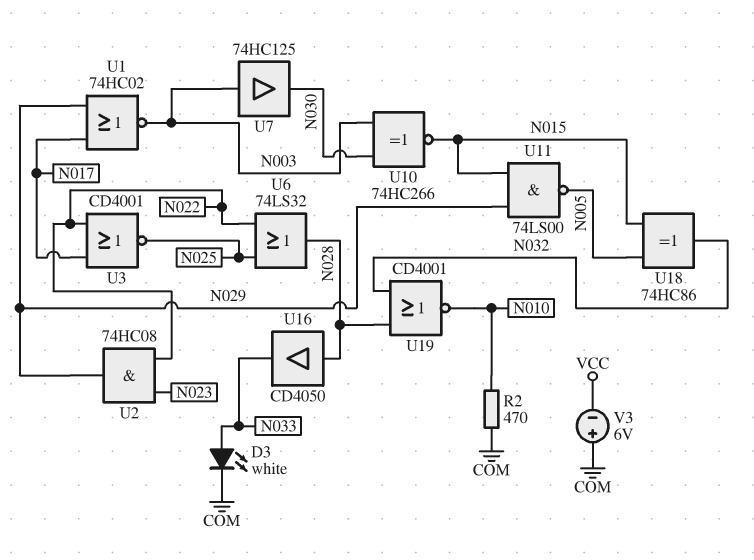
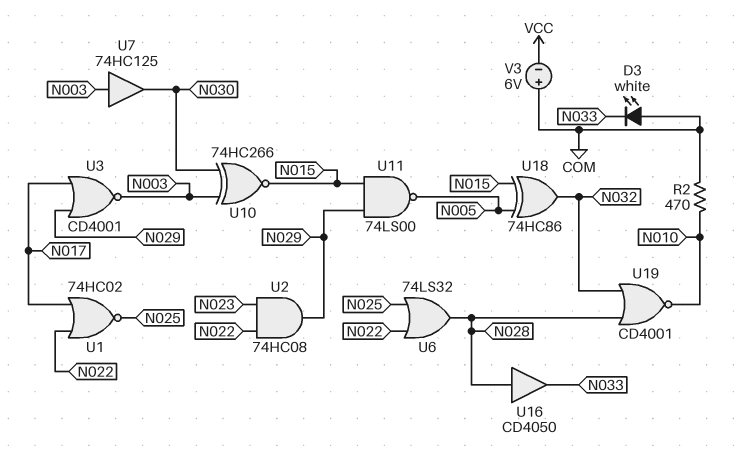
D3: LED white (A N033, K COM) -> LED white (A COM, K N033)
U1: NOR 74HC02 (in N017, in N029, out N003) -> NOR 74HC02 (in N017, in N022, out N025)
U3: NOR CD4001 (in N017, in N022, out N025) -> NOR CD4001 (in N017, in N029, out N003)

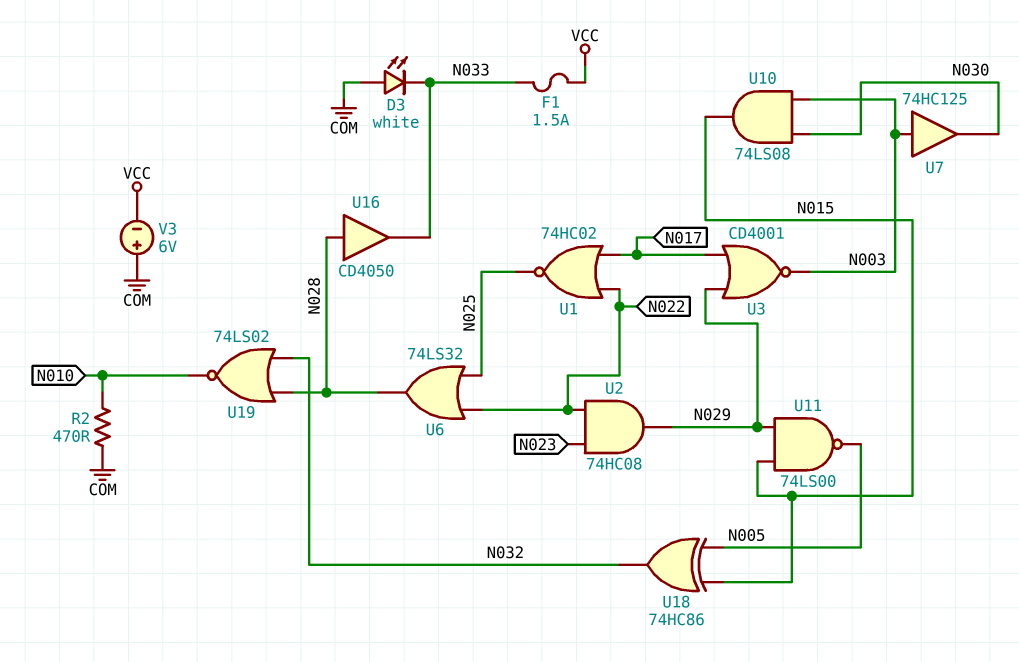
F1: none -> 1.5A (N033, VCC)
U10: XNOR 74HC266 (in N003, in N030, out N015) -> AND 74LS08 (in N003, in N030, out N015)
U19: NOR CD4001 (in N028, in N032, out N010) -> NOR 74LS02 (in N028, in N032, out N010)

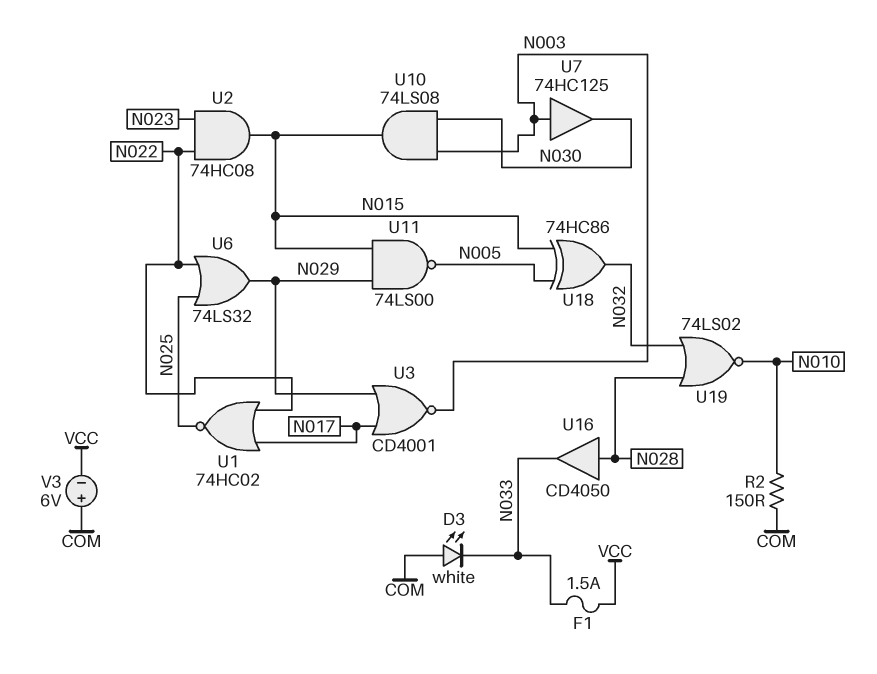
R2: 470 (COM, N010) -> 150 (COM, N010)
U2: AND 74HC08 (in N022, in N023, out N029) -> AND 74HC08 (in N022, in N023, out N015)
U6: OR 74LS32 (in N022, in N025, out N028) -> OR 74LS32 (in N022, in N025, out N029)

